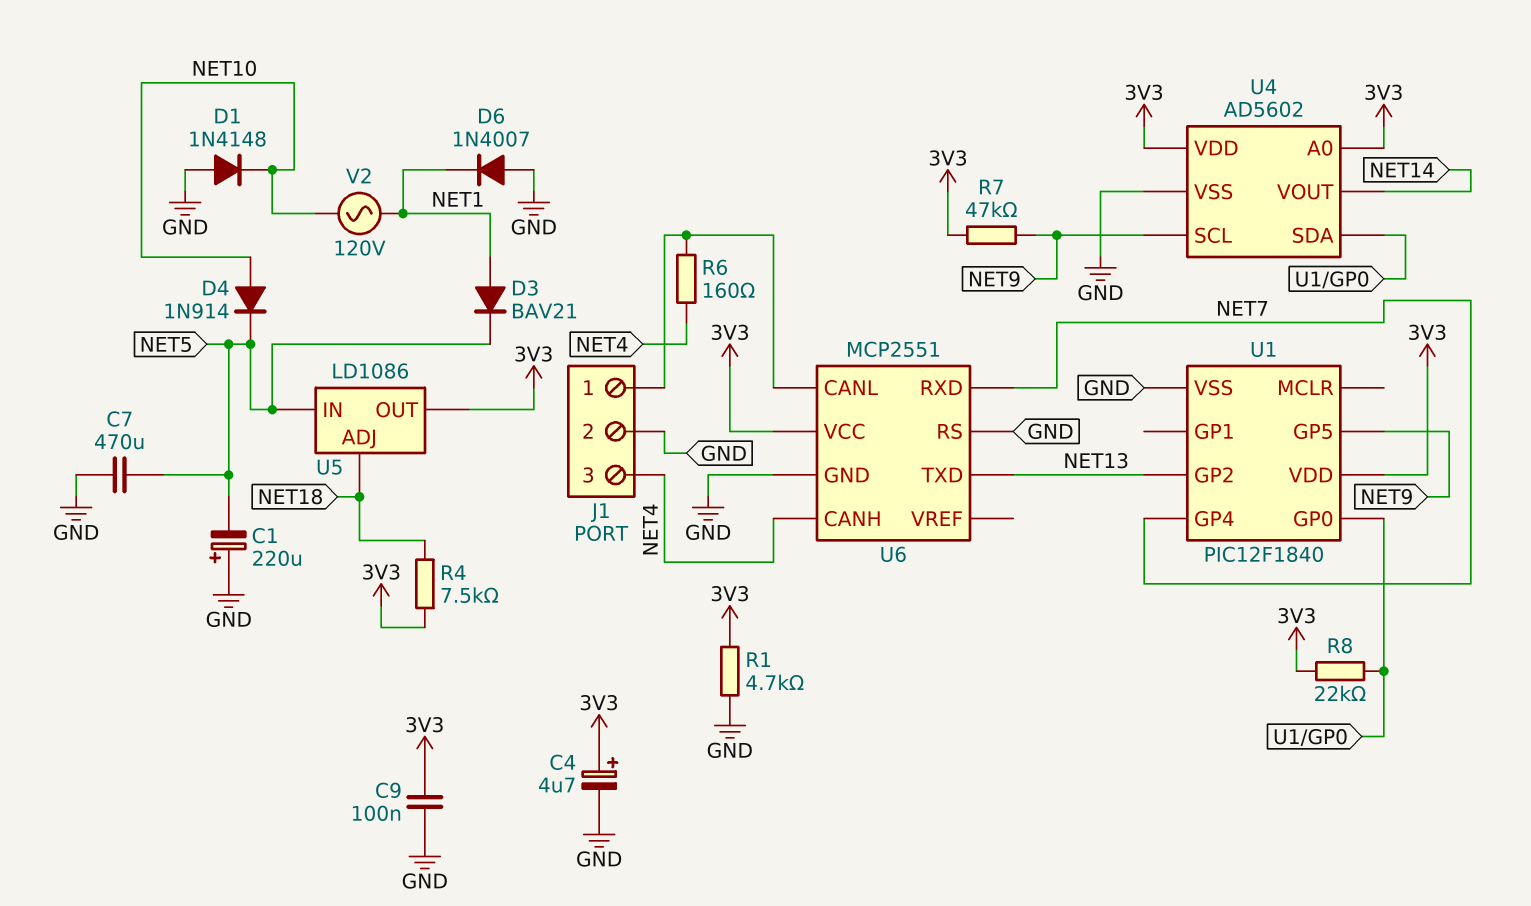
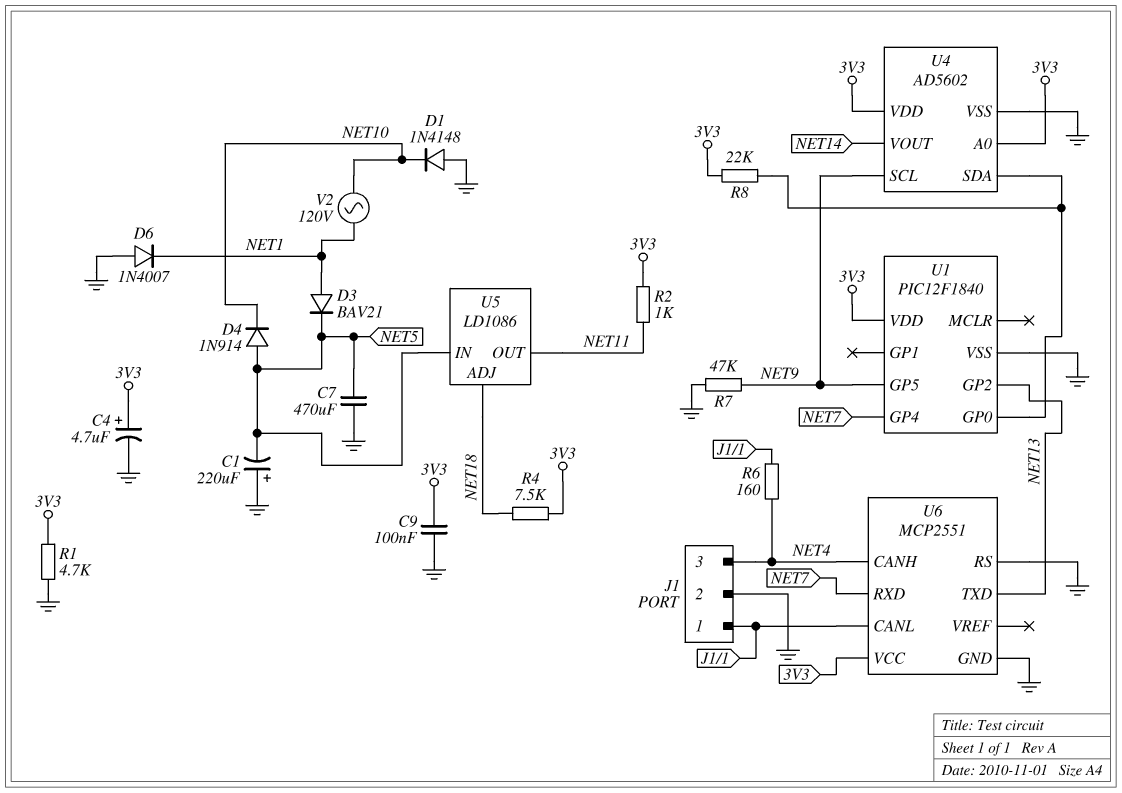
D4: diode 1N914 (A NET10, K NET5) -> diode 1N914 (A NET5, K NET10)
R2: none -> 1k (3V3, NET11)
R7: 47k (3V3, NET9) -> 47k (GND, NET9)
U5 pin OUT: 3V3 -> NET11

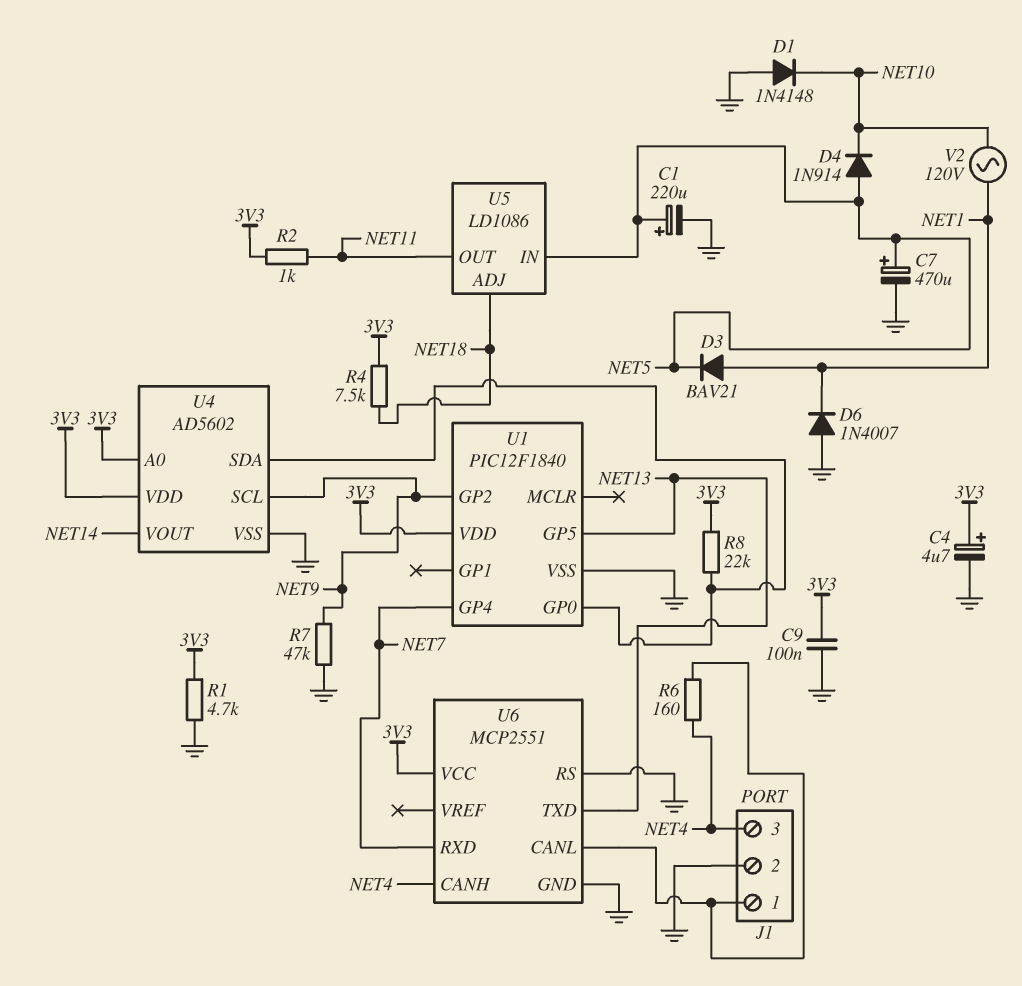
C1: 220uF (plus GND, minus NET5) -> 220uF (plus NET5, minus GND)
C7: 470uF (GND, NET5) -> 470uF (plus NET5, minus GND)
U1 pin GP2: NET13 -> NET9
U1 pin GP5: NET9 -> NET13

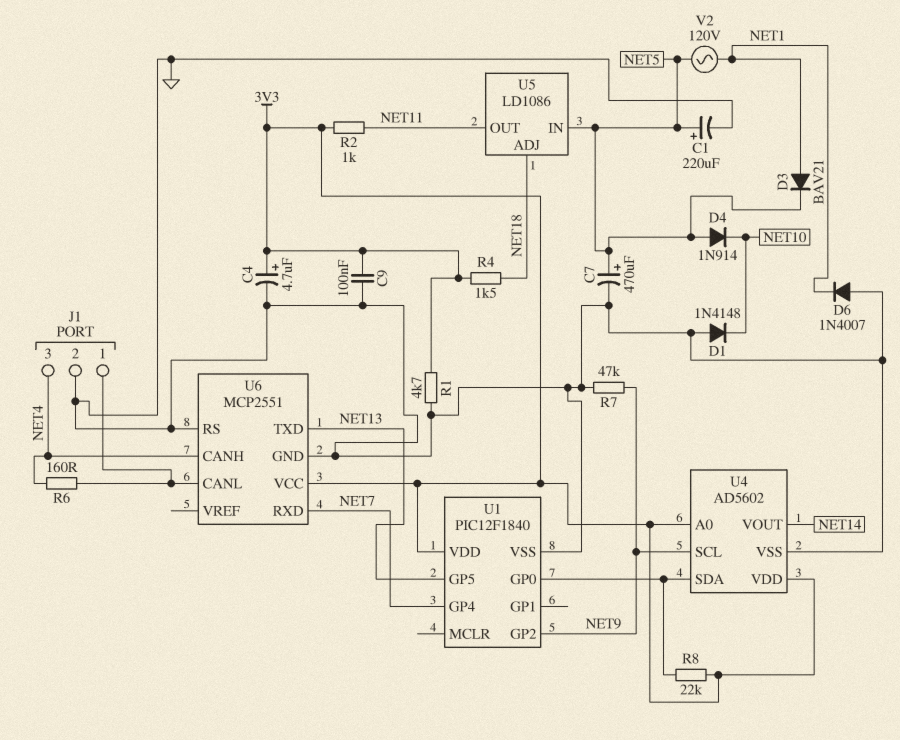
R4: 7.5k (3V3, NET18) -> 1.5k (3V3, NET18)
V2: AC 120V (NET1, NET10) -> AC 120V (NET1, NET5)

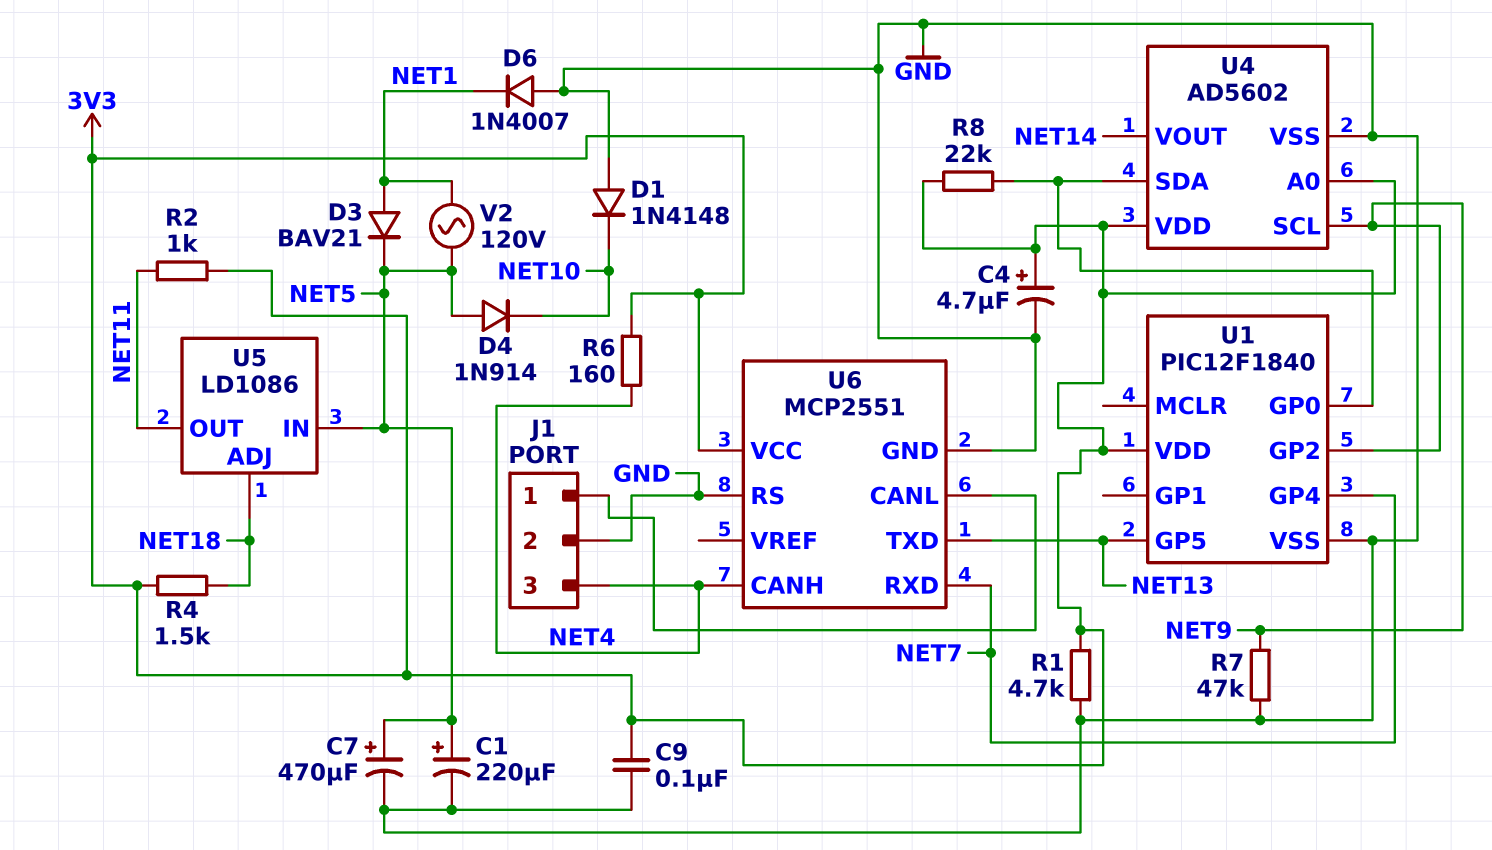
R6: 160 (J1/1, NET4) -> 160 (3V3, NET4)

